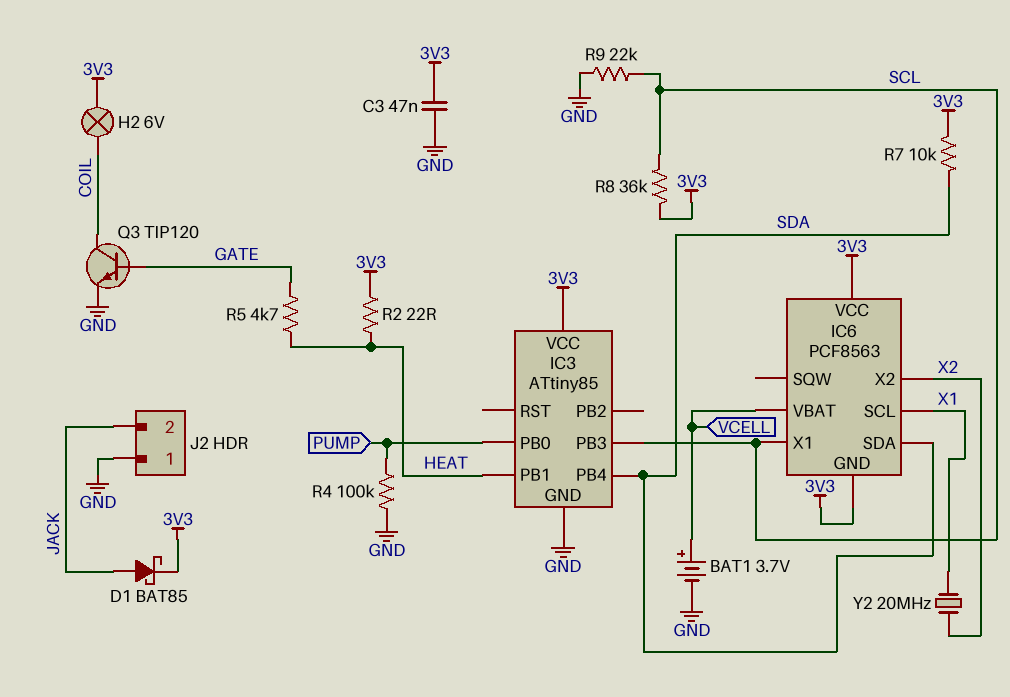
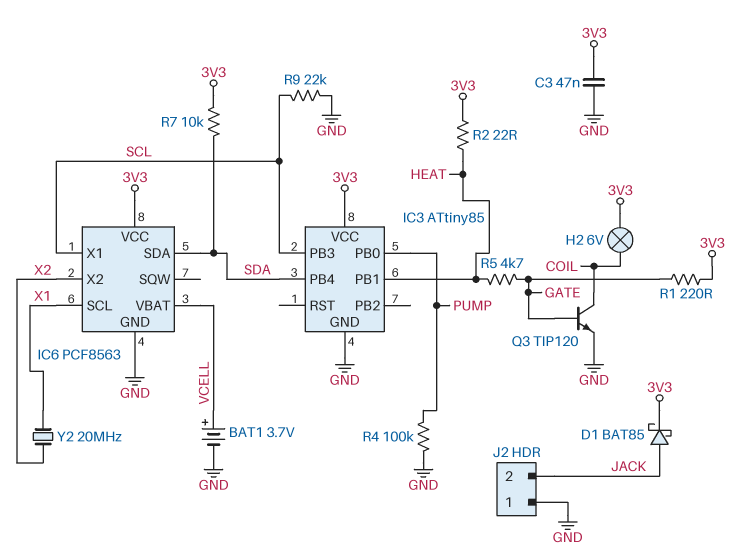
IC6 pin GND: 3V3 -> GND
R1: none -> 220 (3V3, GATE)
R8: 36k (3V3, SCL) -> none

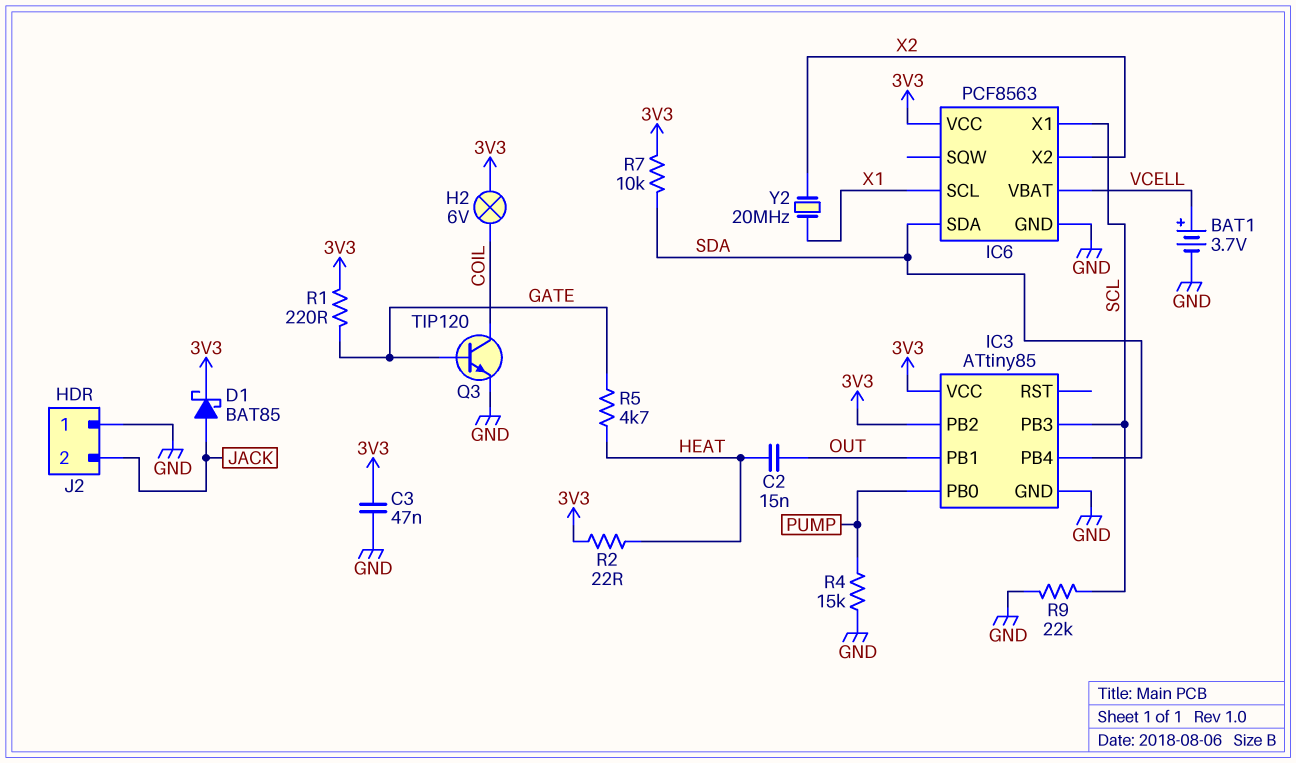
C2: none -> 15nF (HEAT, OUT)
IC3 pin PB1: HEAT -> OUT
IC3 pin PB2: none -> 3V3
R4: 100k (GND, PUMP) -> 15k (GND, PUMP)

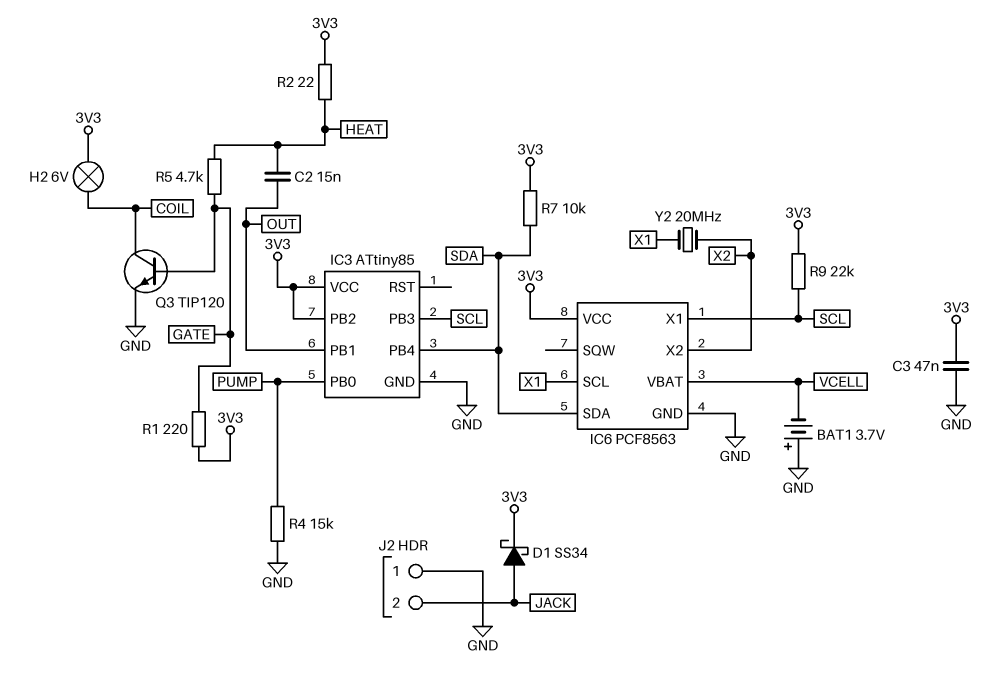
BAT1: 3.7V (plus VCELL, minus GND) -> 3.7V (plus GND, minus VCELL)
D1: schottky BAT85 (A JACK, K 3V3) -> schottky SS34 (A JACK, K 3V3)
R9: 22k (GND, SCL) -> 22k (3V3, SCL)

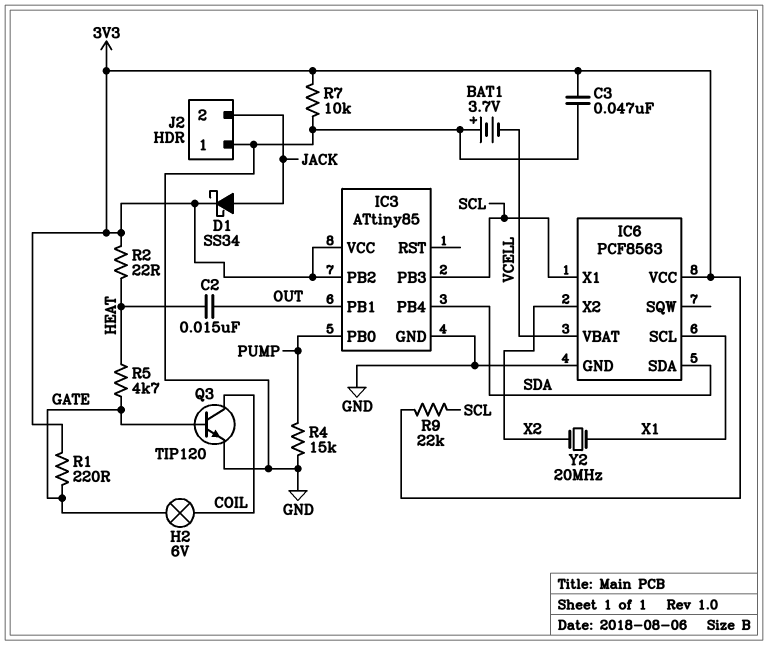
H2: lamp 6V (3V3, COIL) -> lamp 6V (COIL, GATE)
R7: 10k (3V3, SDA) -> 10k (3V3, GND)

